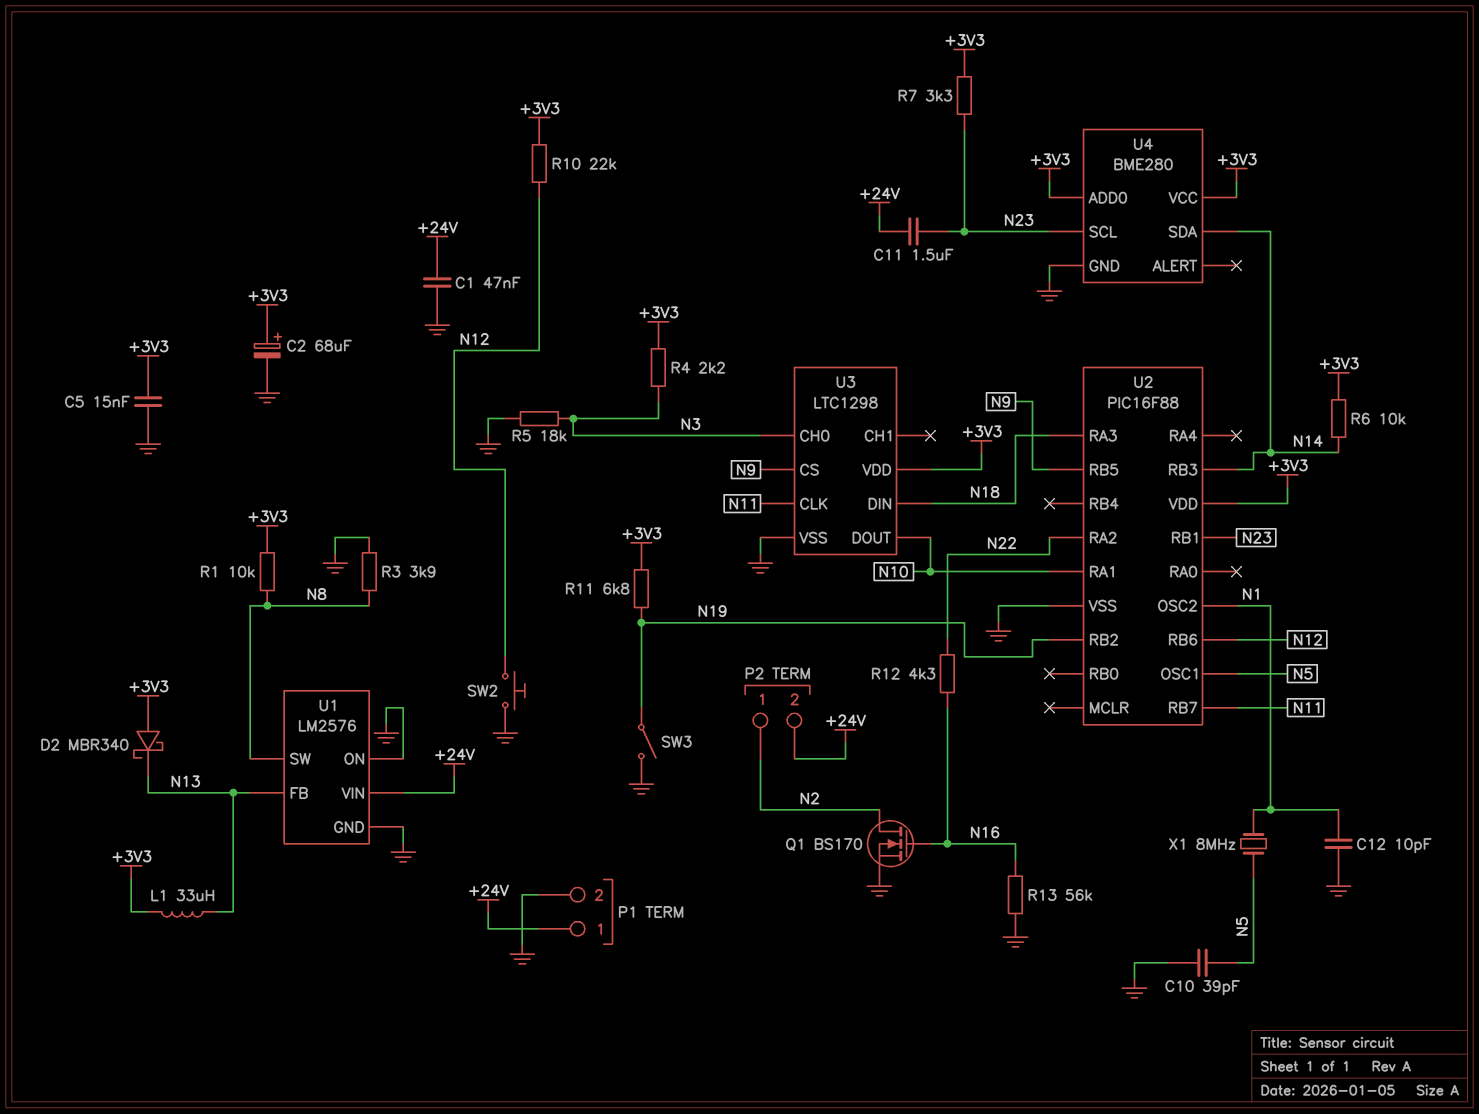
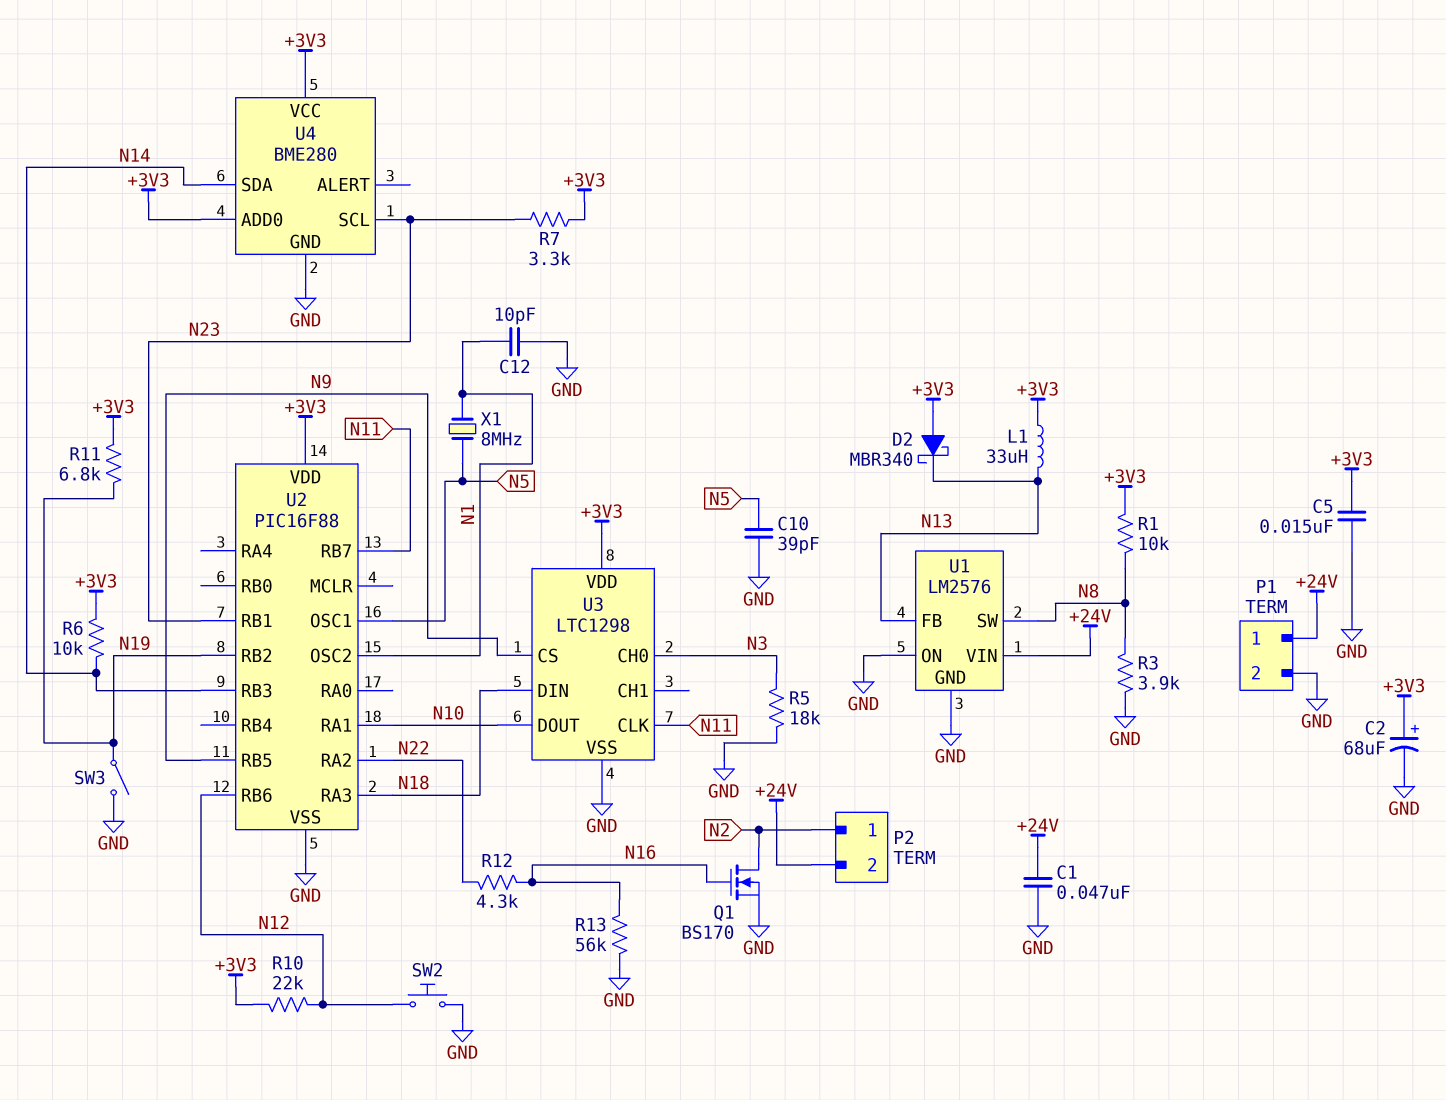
C11: 1.5uF (+24V, N23) -> none
R4: 2.2k (+3V3, N3) -> none

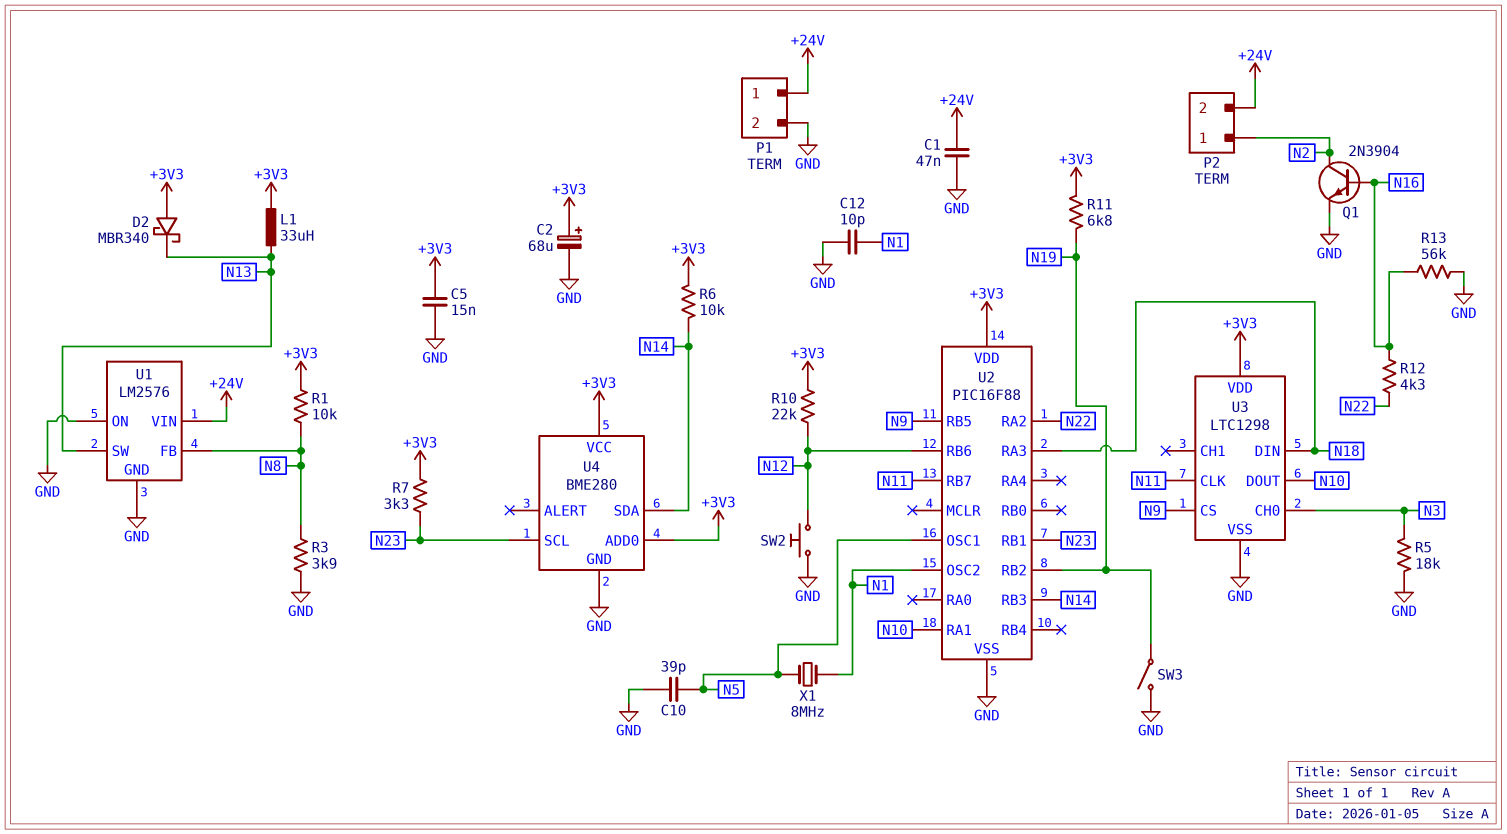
Q1: NMOS BS170 (G N16, D N2, S GND) -> NPN 2N3904 (B N16, C N2, E GND)
U1 pin FB: N13 -> N8
U1 pin SW: N8 -> N13

